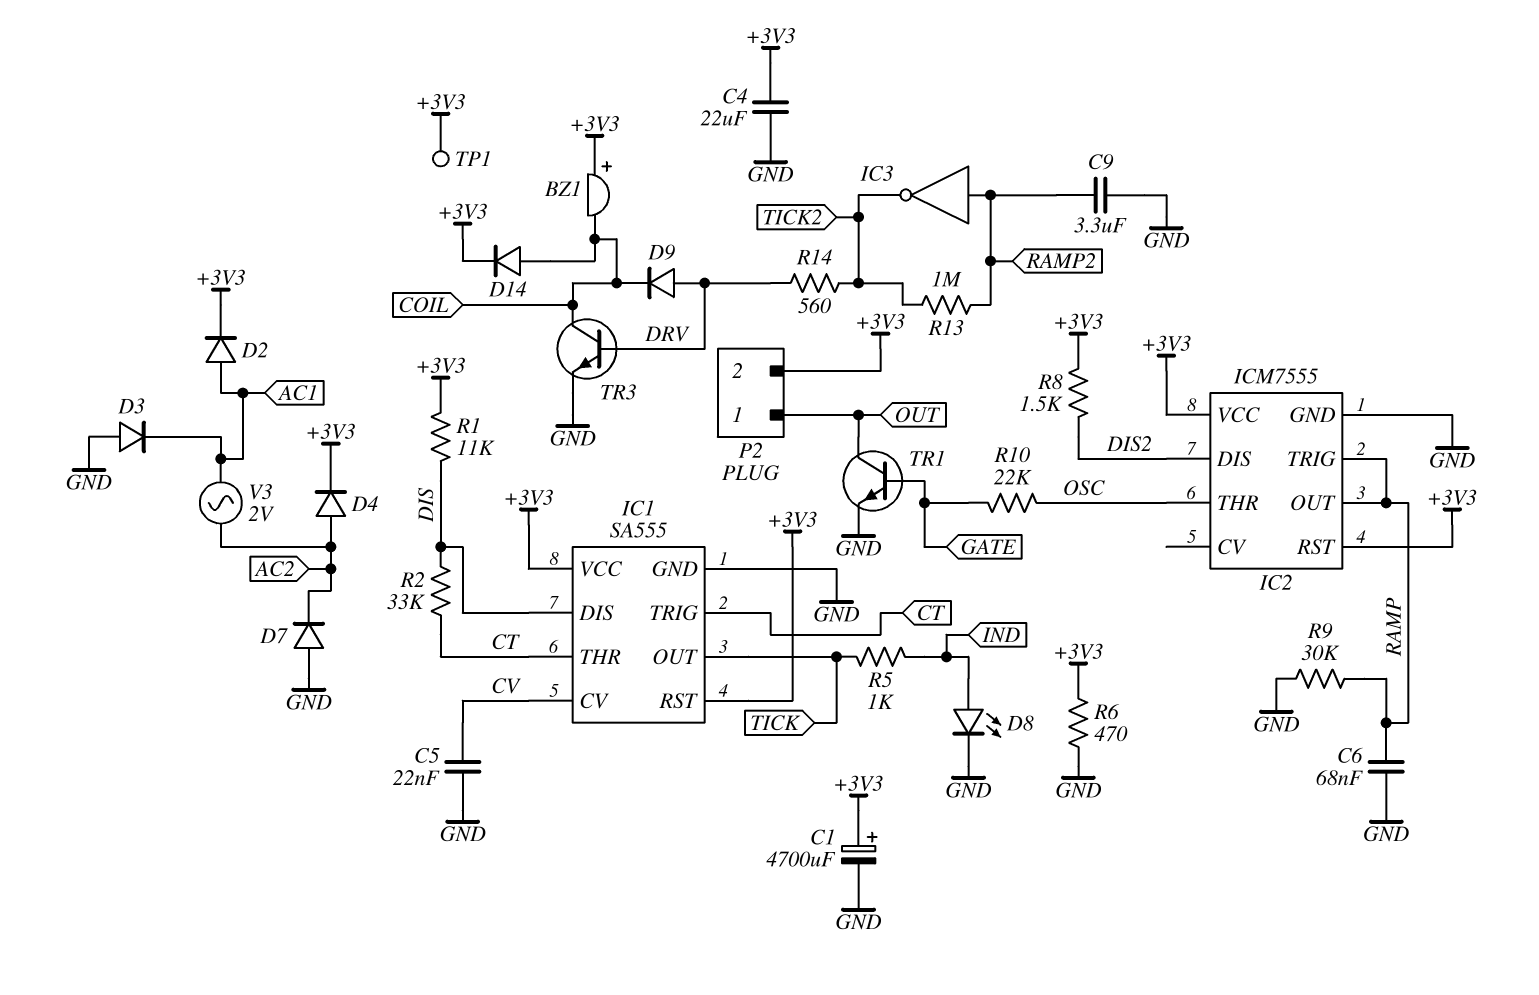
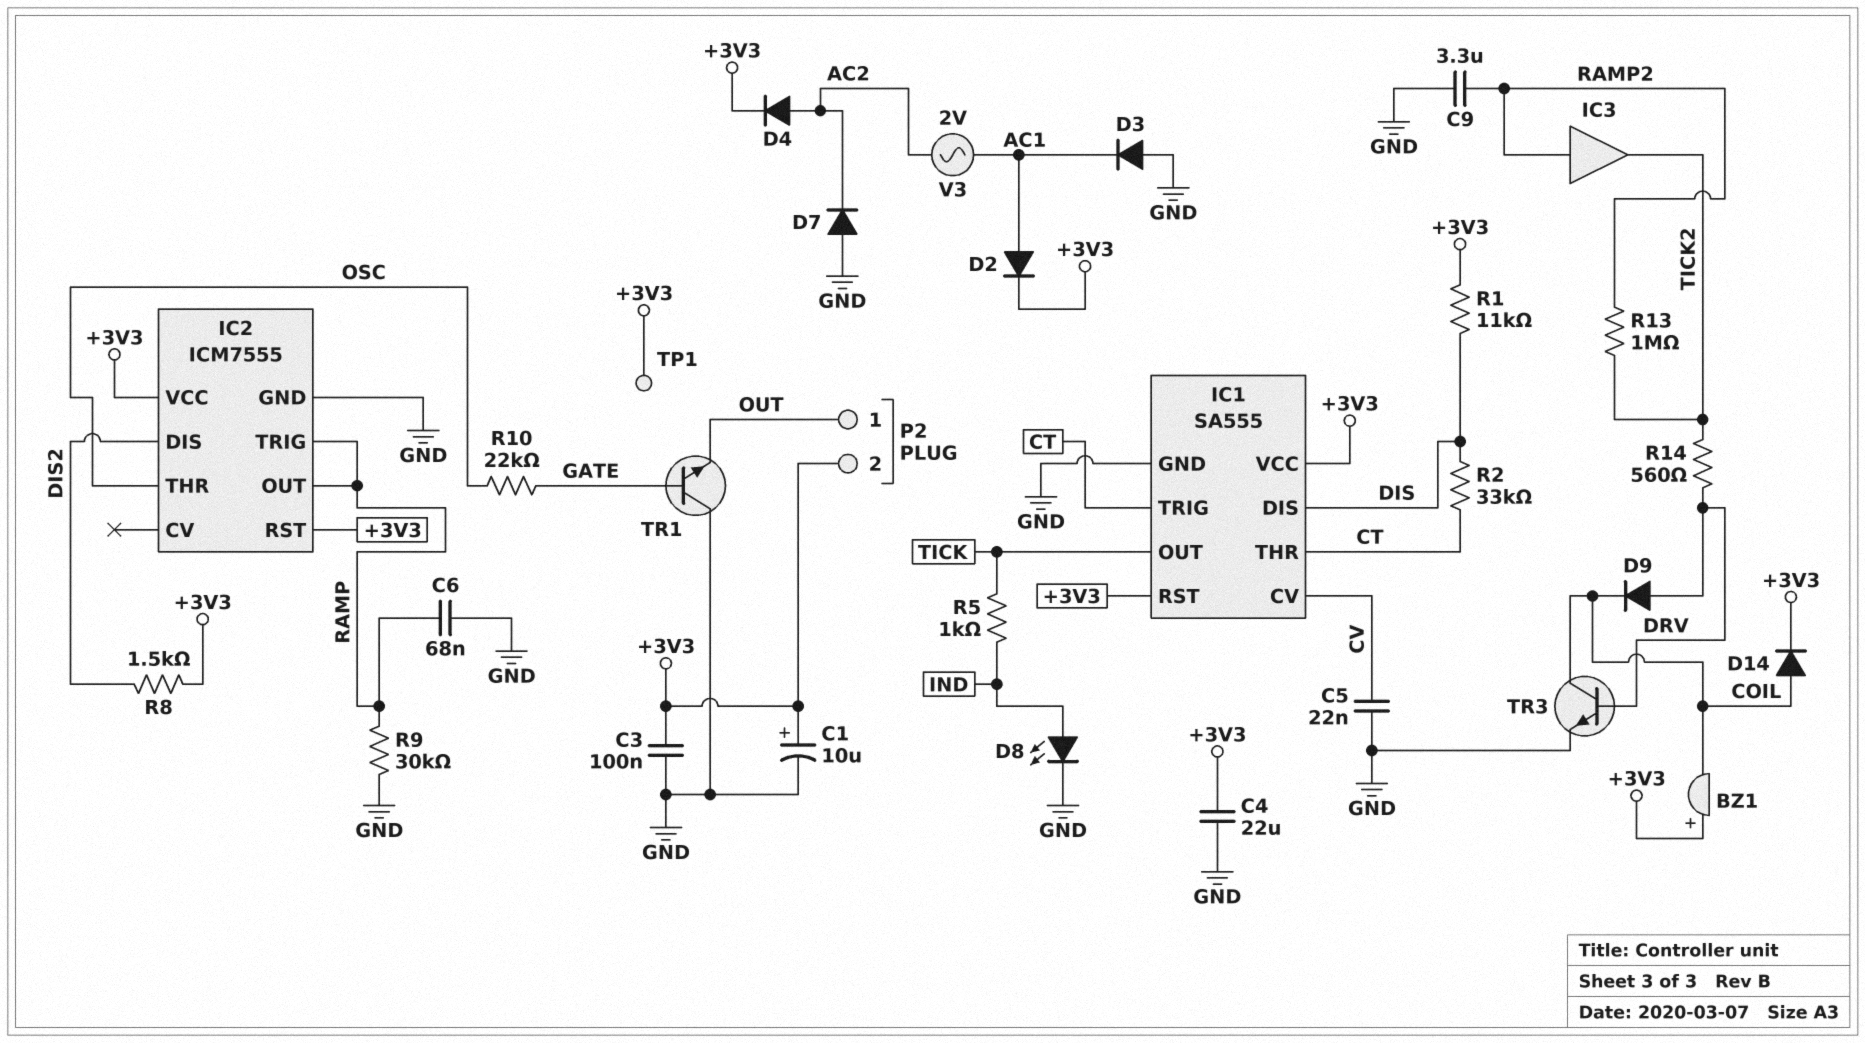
C1: 4700uF (plus +3V3, minus GND) -> 10uF (plus +3V3, minus GND)
C3: none -> 100nF (+3V3, GND)
IC3: NOT (in RAMP2, out TICK2) -> buffer (in RAMP2, out TICK2)
R6: 470 (+3V3, GND) -> none
TR1: NPN (B GATE, C OUT, E GND) -> NPN (B GATE, C GND, E OUT)

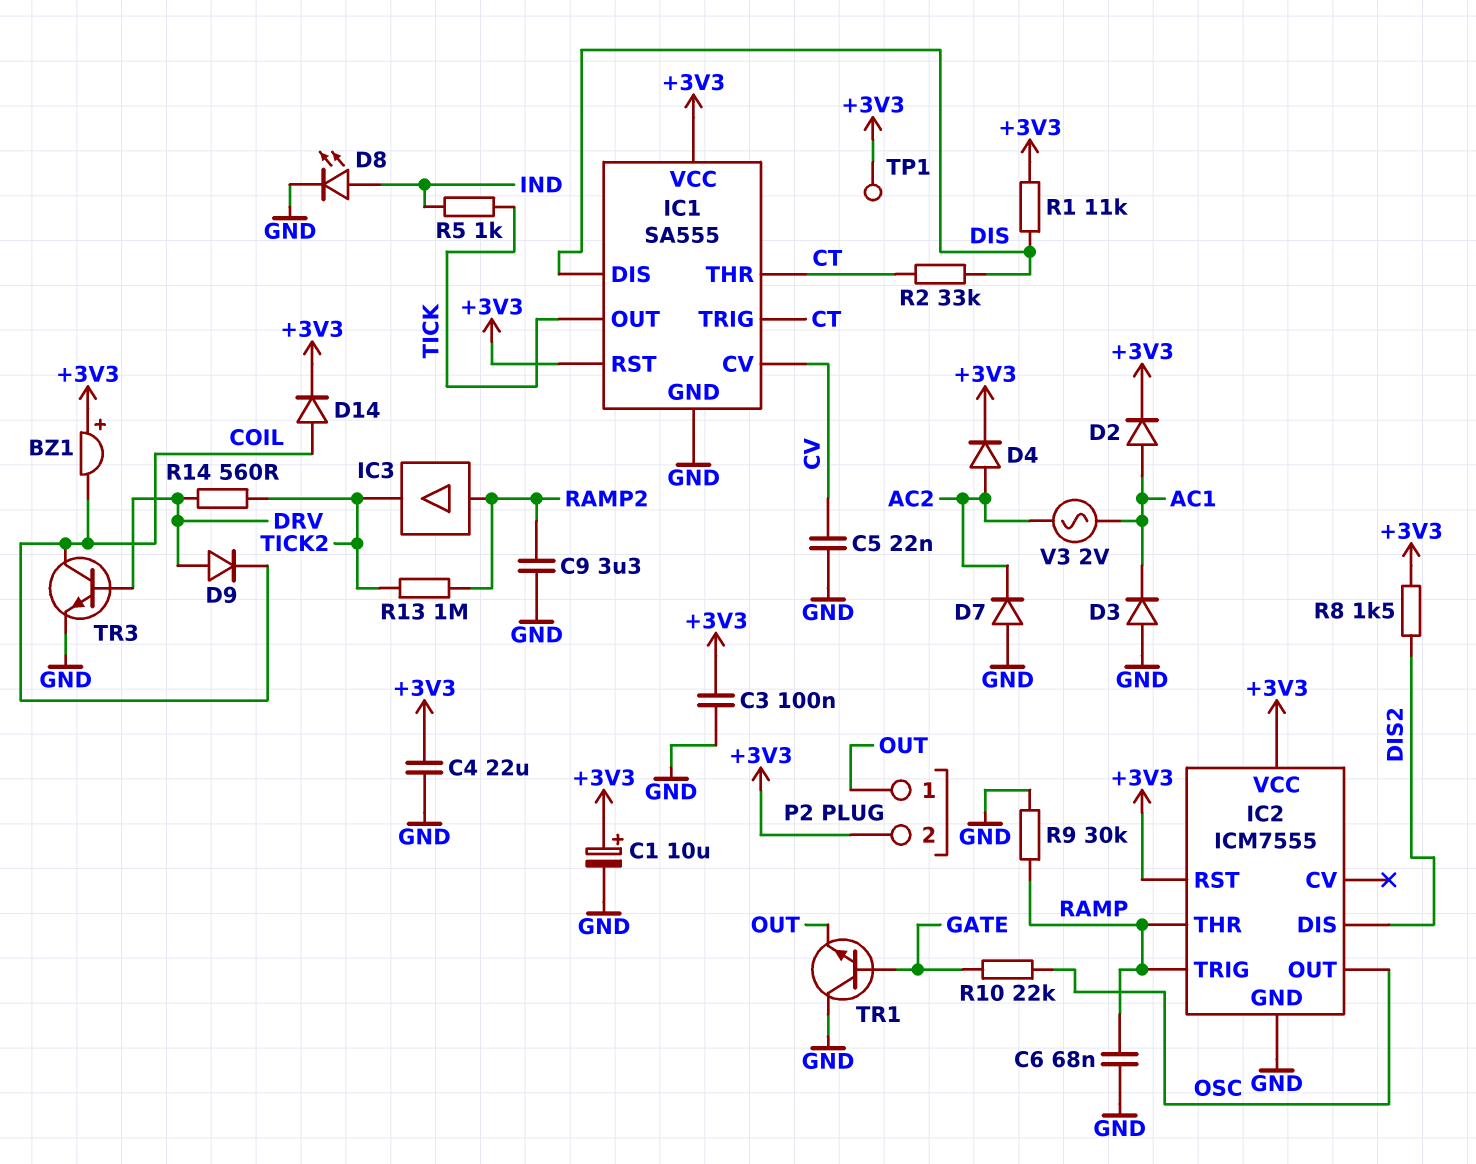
IC2 pin OUT: RAMP -> OSC
IC2 pin THR: OSC -> RAMP

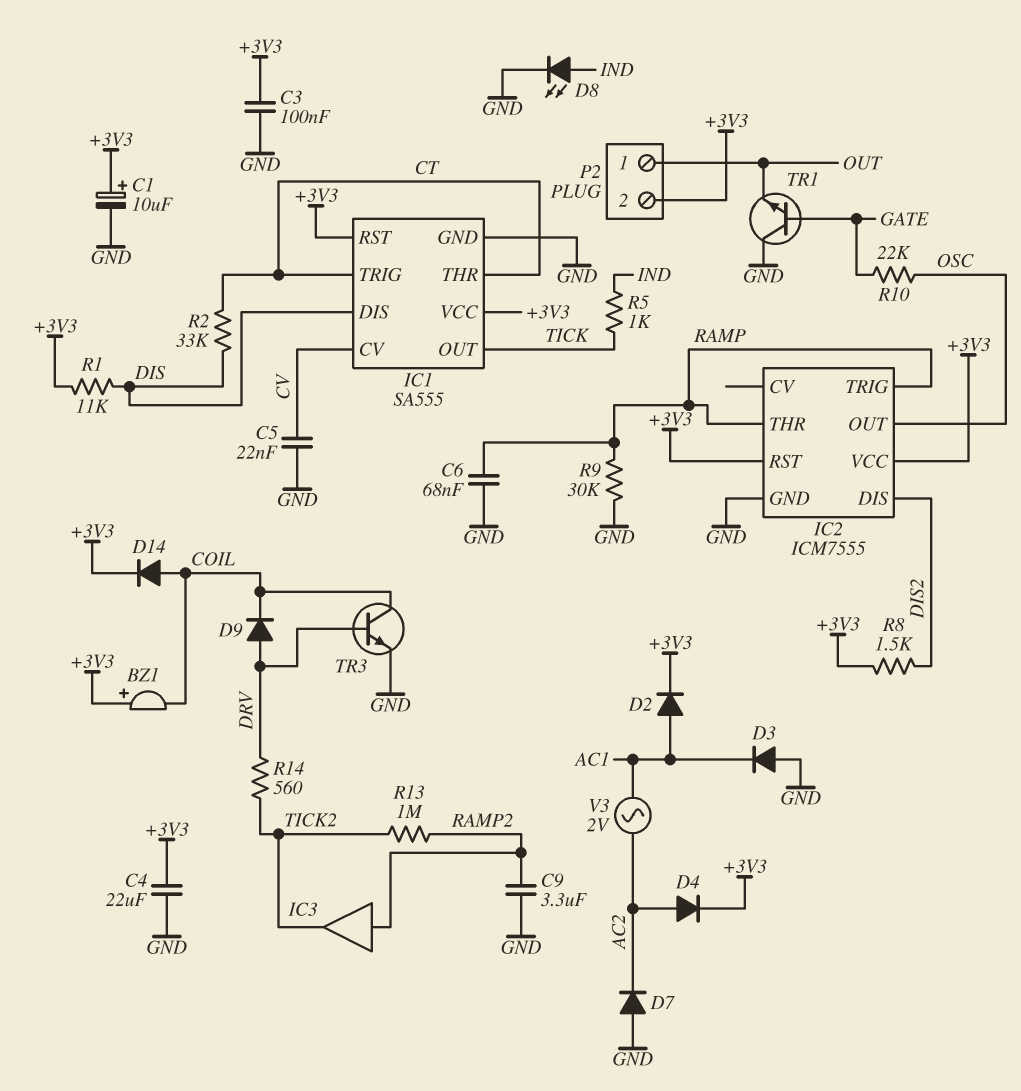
TP1: test point (+3V3) -> none

